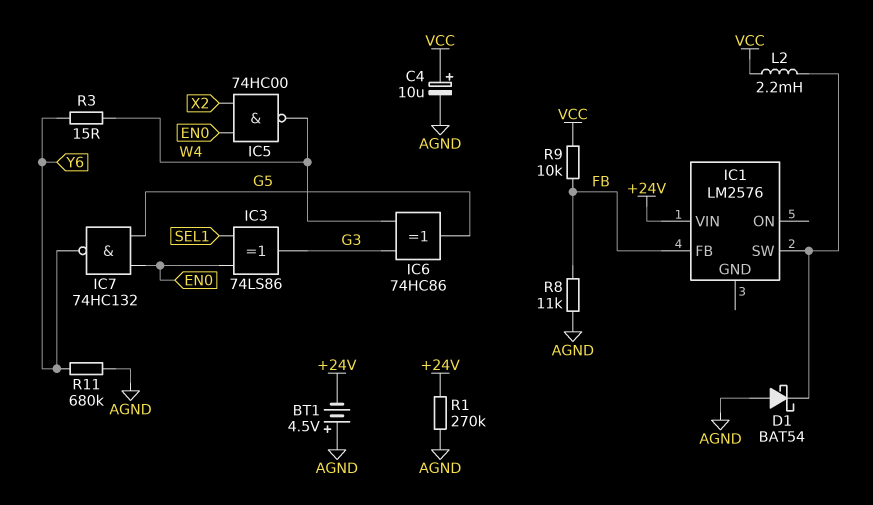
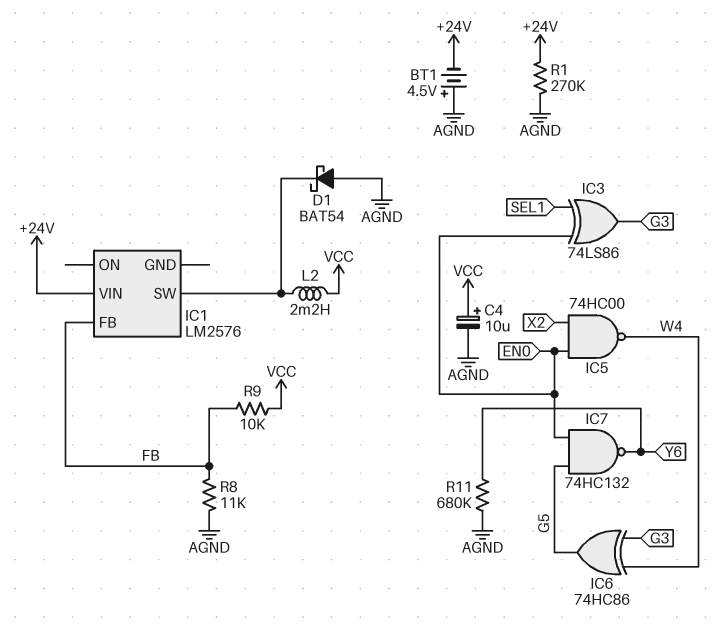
R3: 15 (W4, Y6) -> none

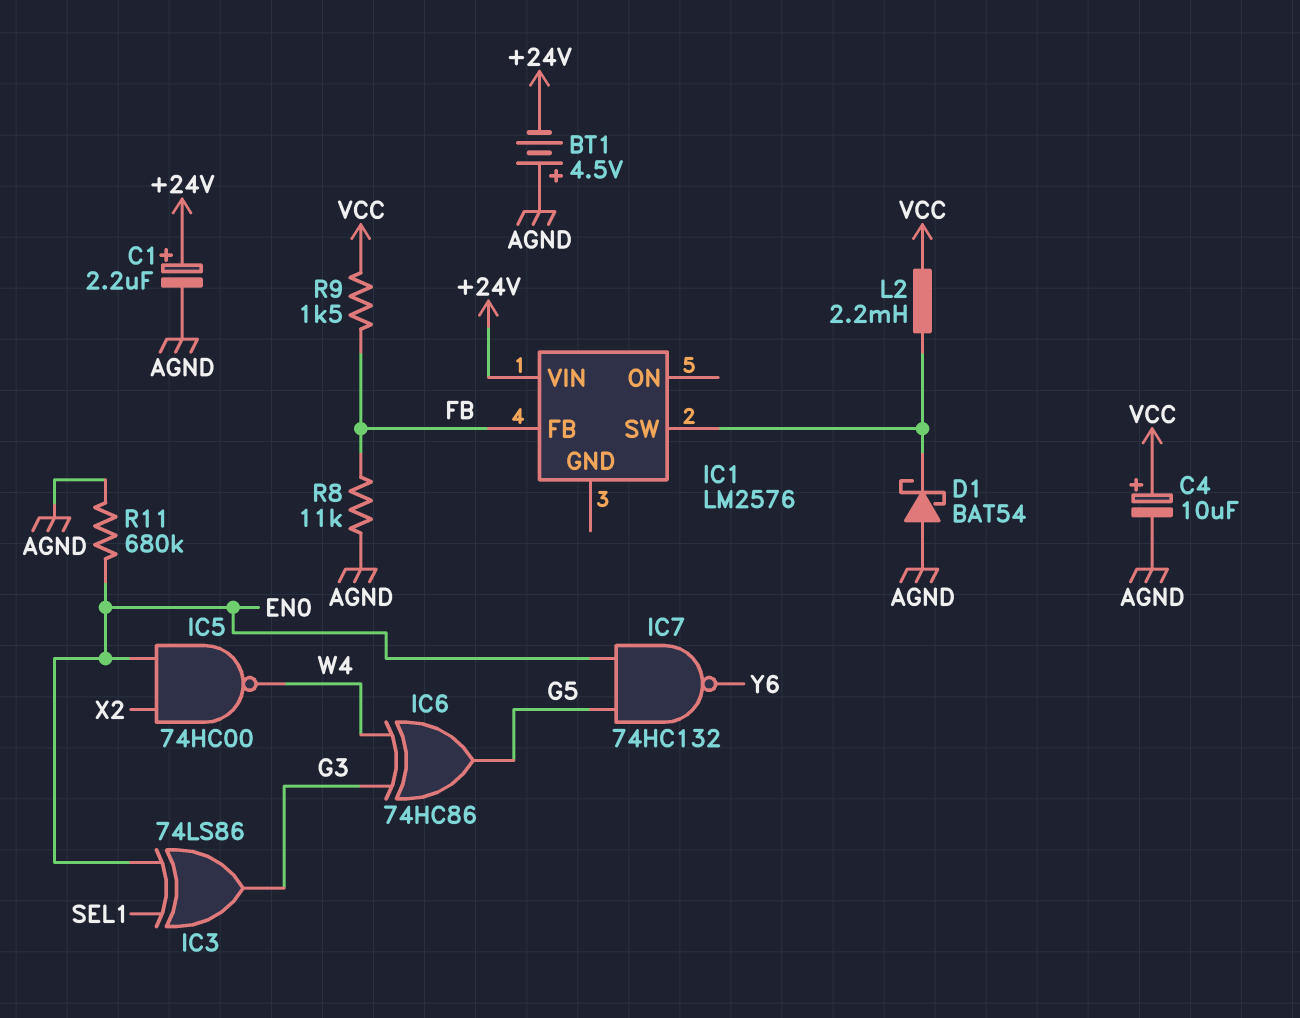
C1: none -> 2.2uF (plus +24V, minus AGND)
R1: 270k (+24V, AGND) -> none
R9: 10k (FB, VCC) -> 1.5k (FB, VCC)
R11: 680k (AGND, Y6) -> 680k (AGND, EN0)

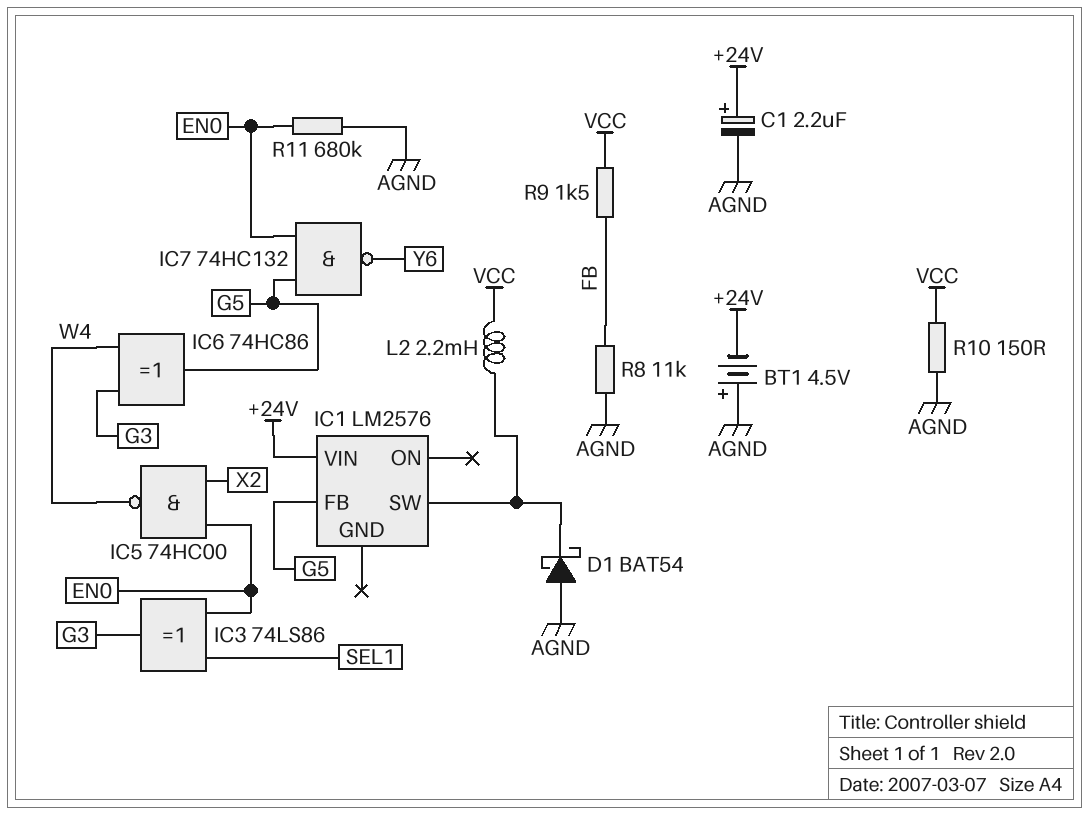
C4: 10uF (plus VCC, minus AGND) -> none
IC1 pin FB: FB -> G5
R10: none -> 150 (AGND, VCC)

